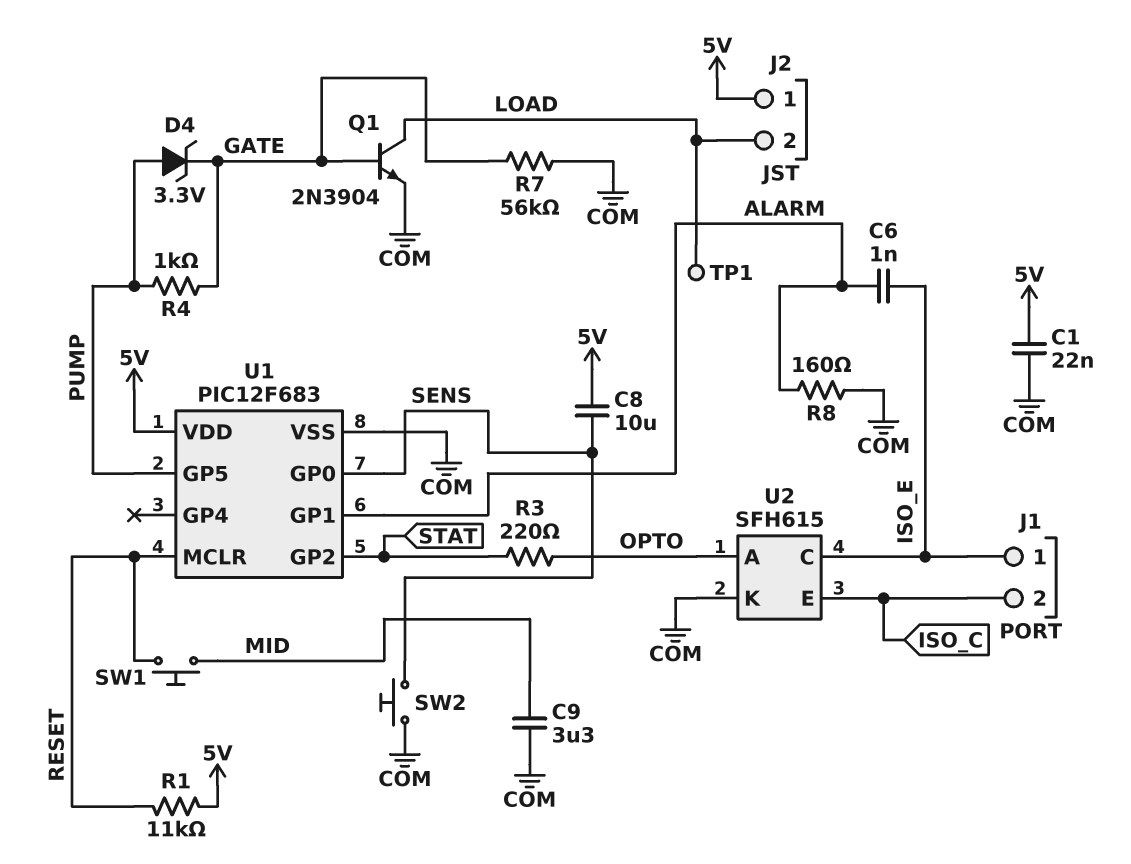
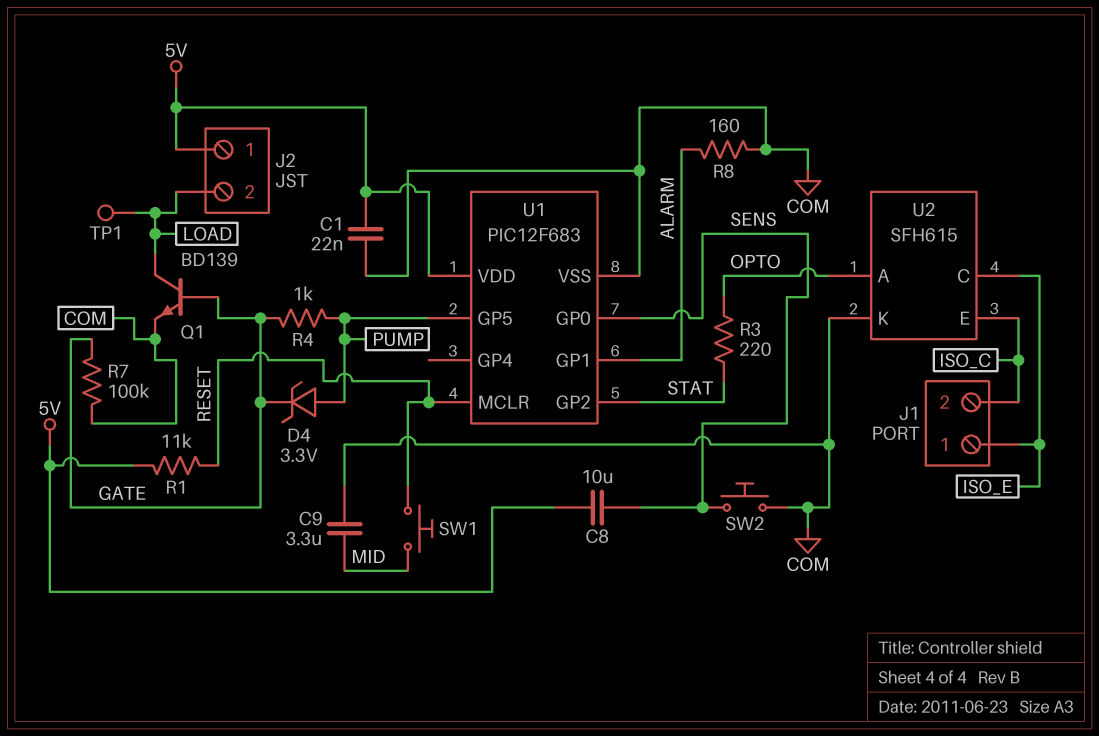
C6: 1nF (ALARM, ISO_E) -> none
Q1: NPN 2N3904 (B GATE, C LOAD, E COM) -> NPN BD139 (B GATE, C LOAD, E COM)
R7: 56k (COM, GATE) -> 100k (COM, GATE)

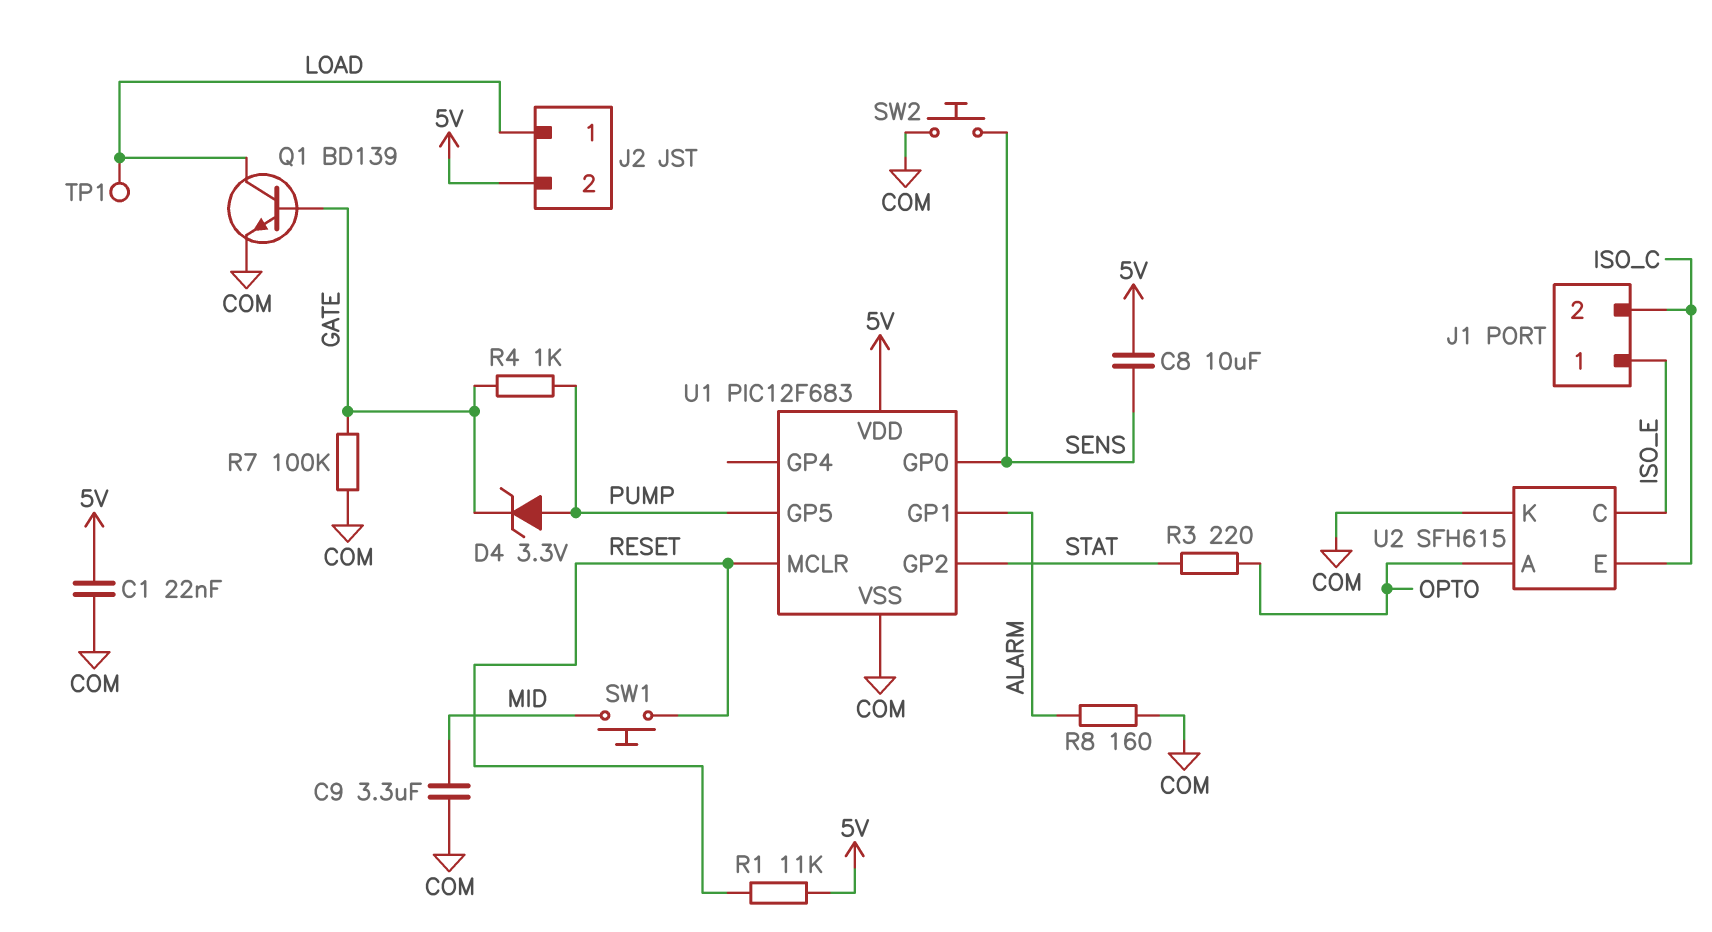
J2 pin 1: 5V -> LOAD
J2 pin 2: LOAD -> 5V

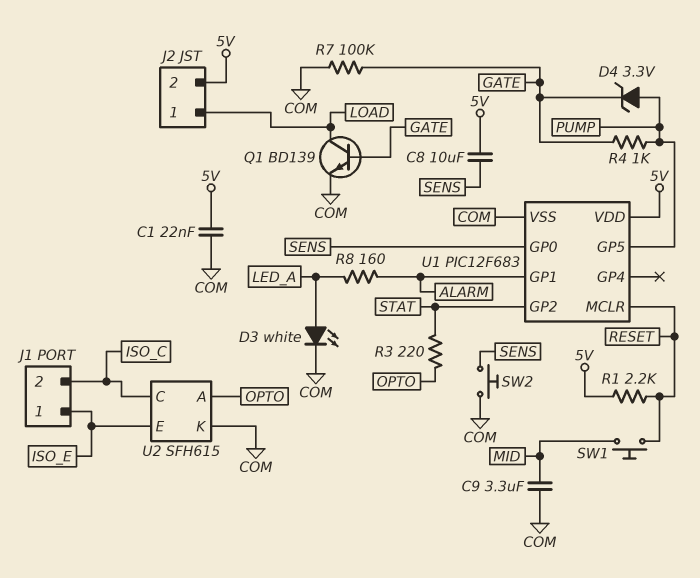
D3: none -> LED white (A LED_A, K COM)
R1: 11k (5V, RESET) -> 2.2k (5V, RESET)
R8: 160 (ALARM, COM) -> 160 (ALARM, LED_A)
TP1: test point (LOAD) -> none
U2 pin C: ISO_E -> ISO_C
U2 pin E: ISO_C -> ISO_E

